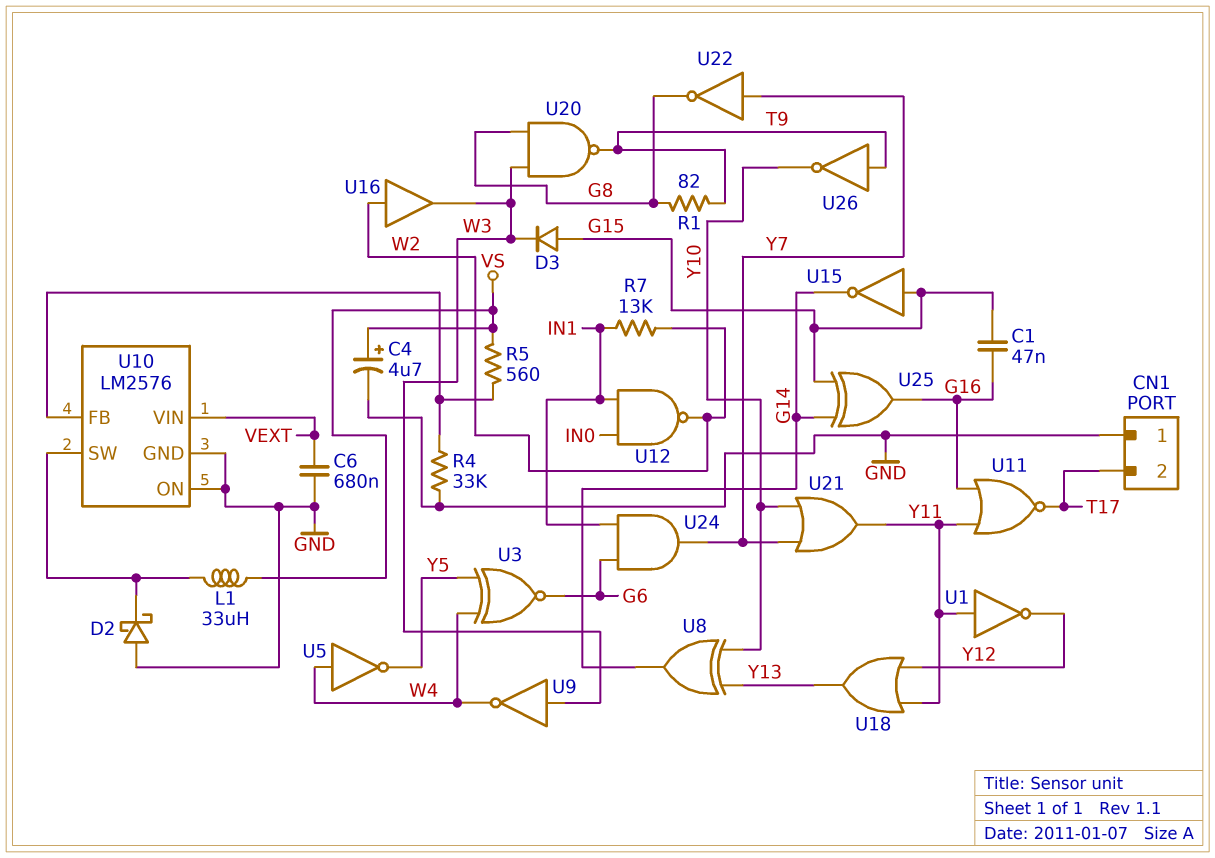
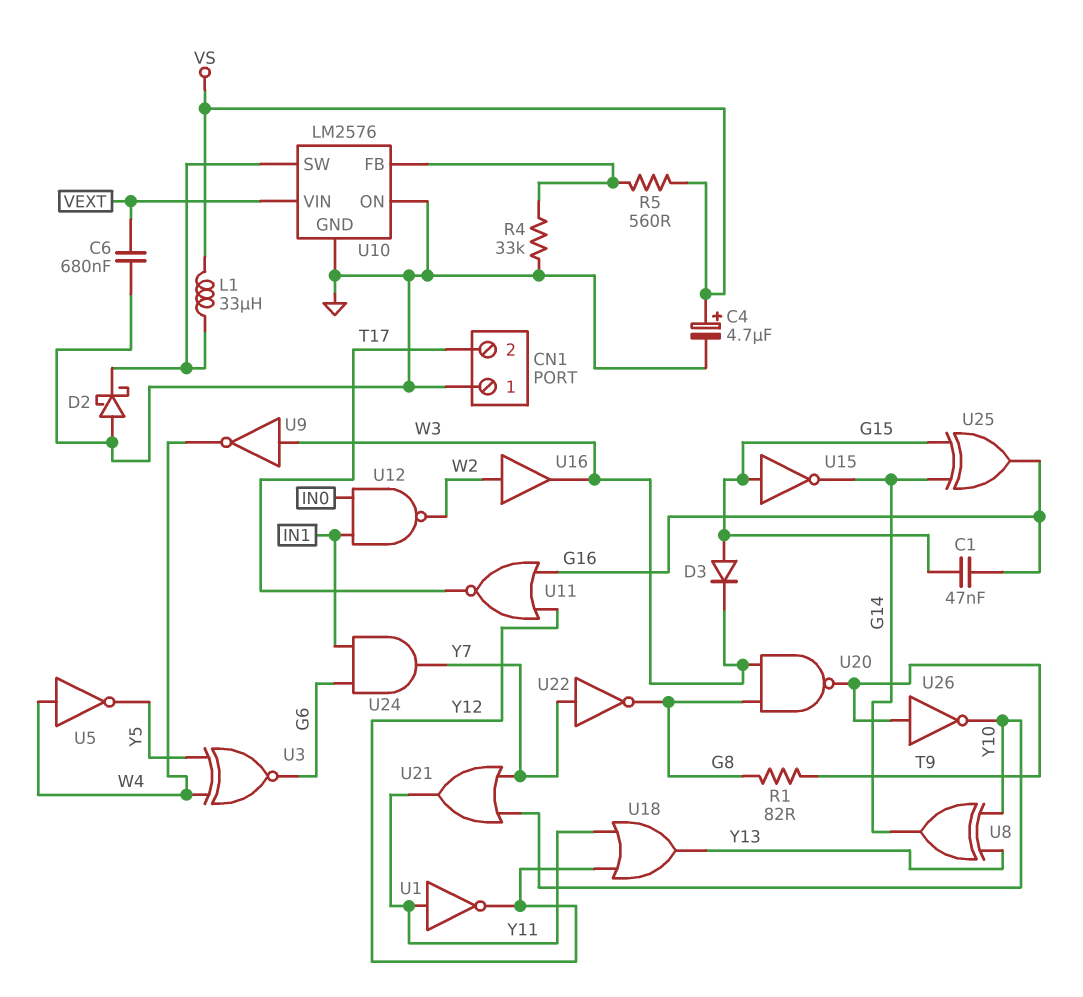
R7: 13k (IN1, W2) -> none
U11: NOR (in G16, in Y11, out T17) -> NOR (in G16, in Y12, out T17)

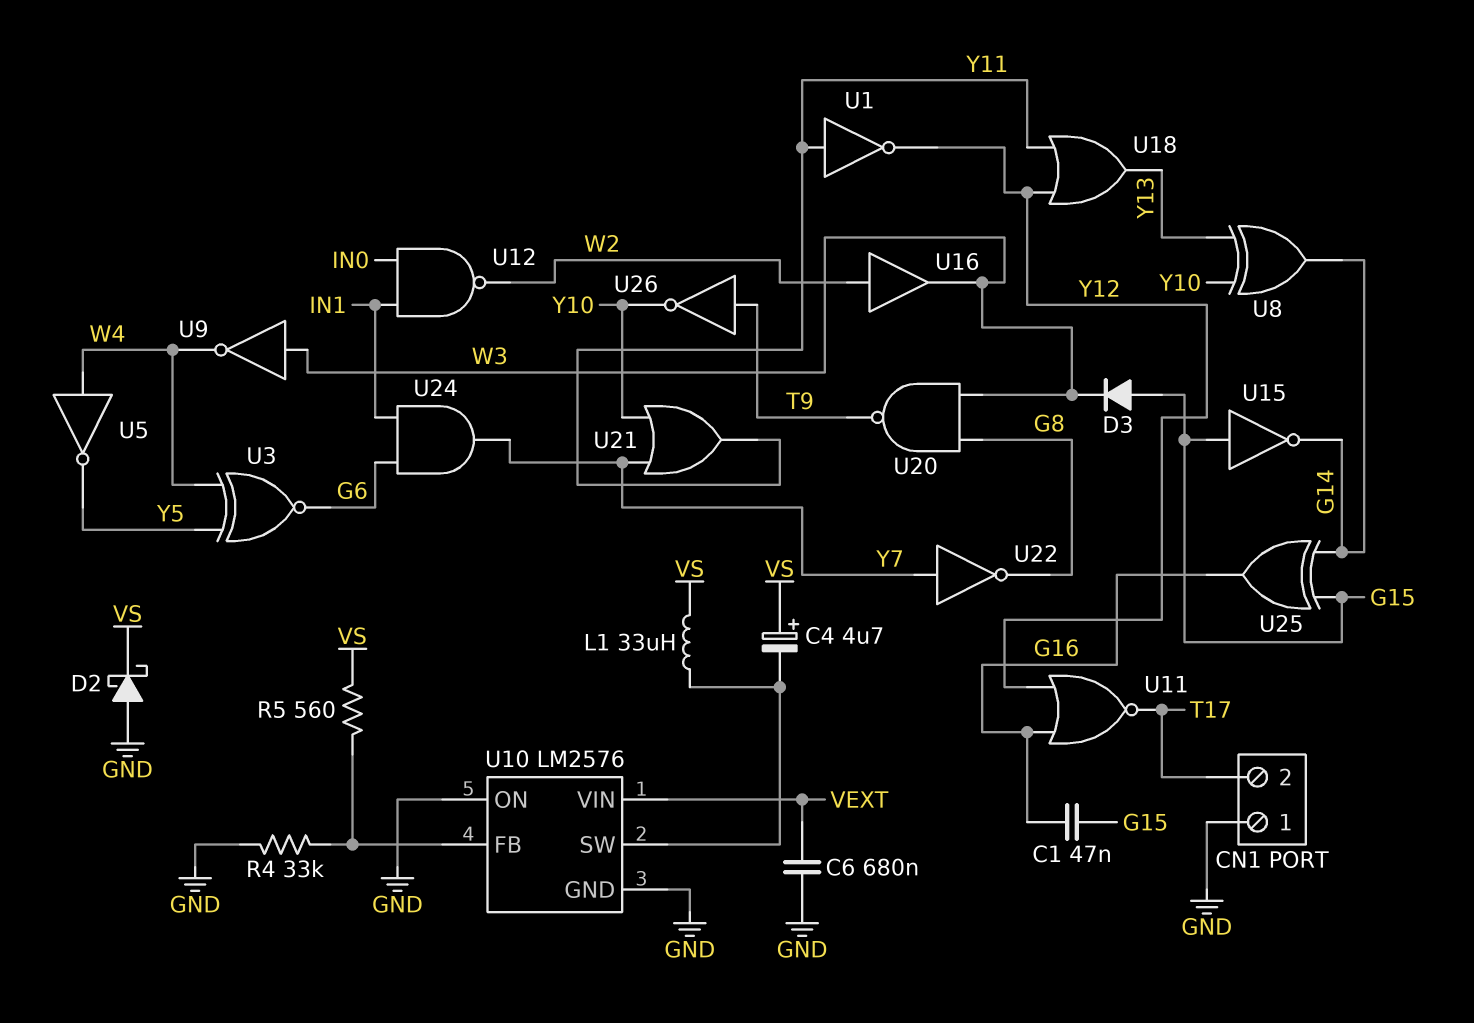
C4: 4.7uF (plus VS, minus GND) -> 4.7uF (plus VS, minus U10/SW)
D2: schottky (A GND, K U10/SW) -> schottky (A GND, K VS)
R1: 82 (G8, T9) -> none

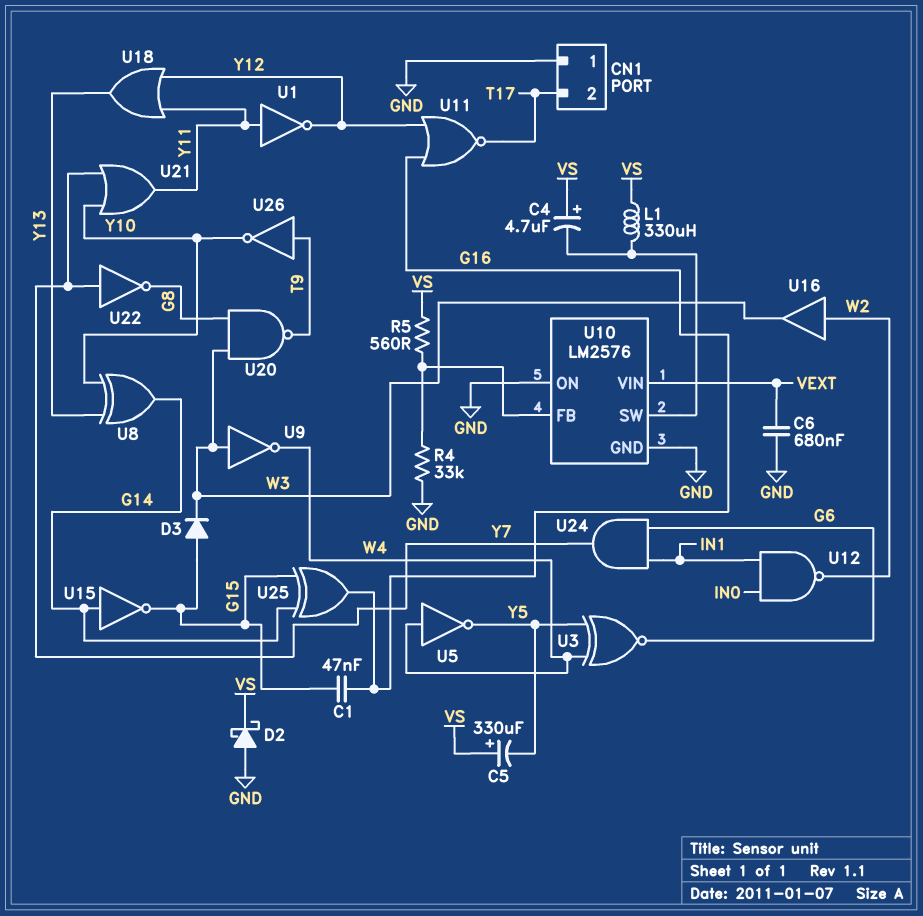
C5: none -> 330uF (plus VS, minus Y5)
L1: 33uH (U10/SW, VS) -> 330uH (U10/SW, VS)
U15: NOT (in G15, out G14) -> NOT (in G14, out G15)

